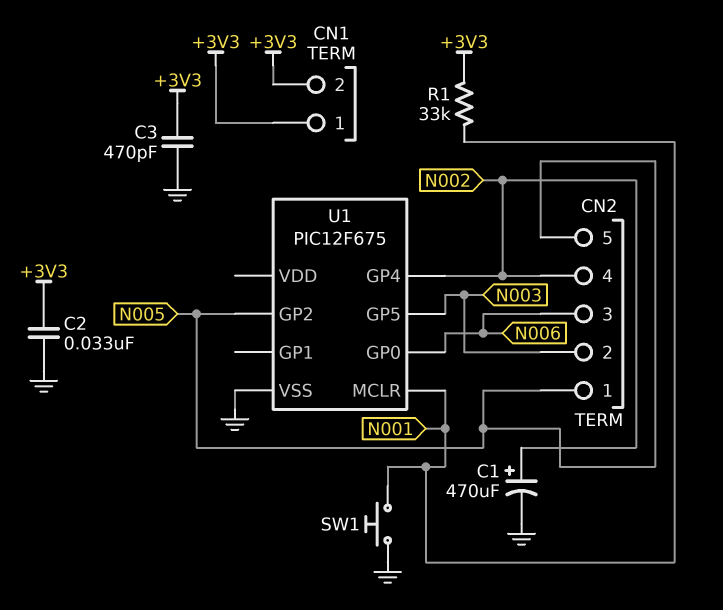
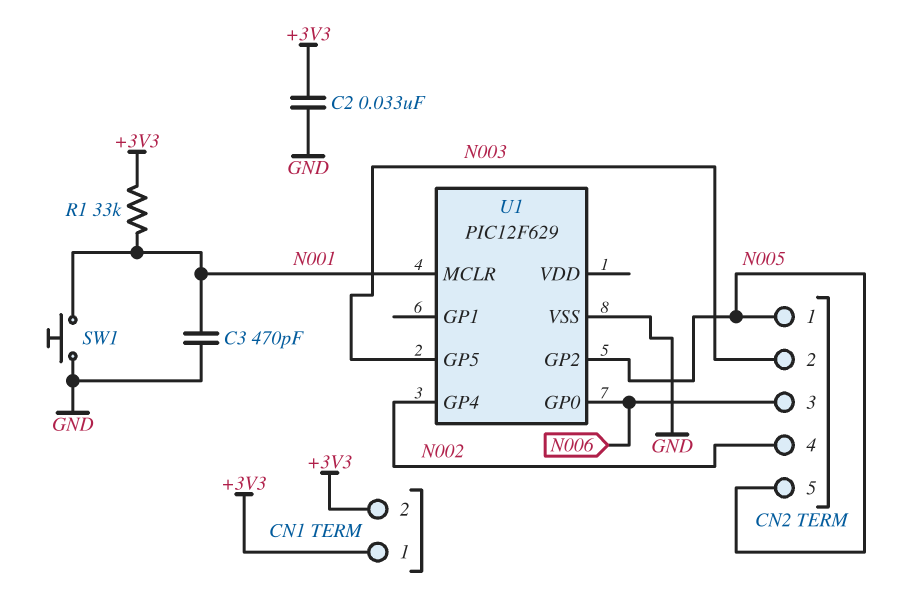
C1: 470uF (plus N002, minus GND) -> none
C3: 470pF (+3V3, GND) -> 470pF (GND, N001)
U1: PIC12F675 -> PIC12F629

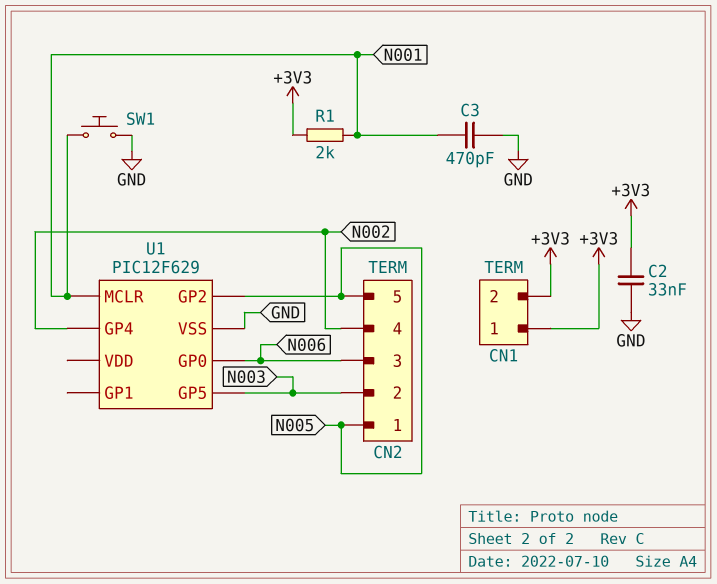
R1: 33k (+3V3, N001) -> 2k (+3V3, N001)

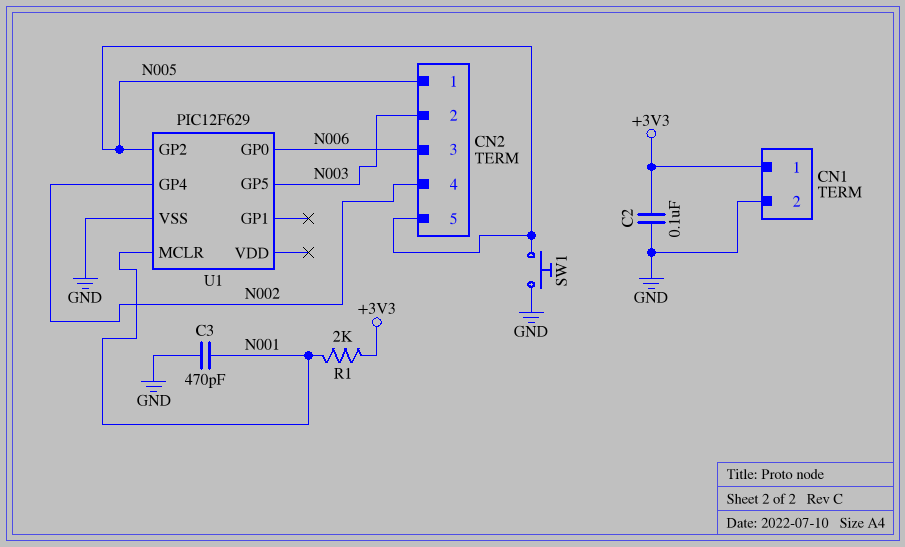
C2: 33nF (+3V3, GND) -> 100nF (+3V3, GND)
CN1 pin 2: +3V3 -> GND
SW1: button (GND, N001) -> button (GND, N005)

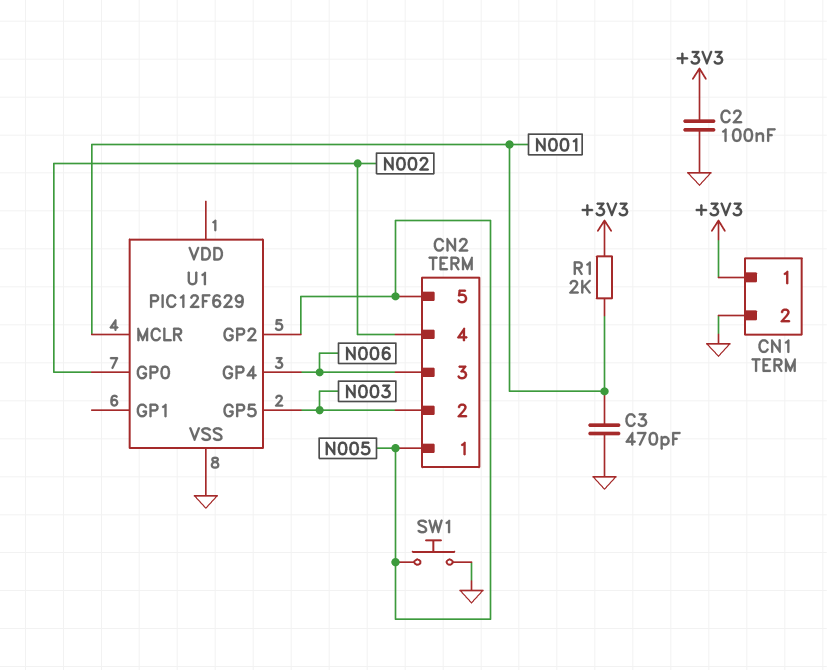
U1 pin GP0: N006 -> N002
U1 pin GP4: N002 -> N006

